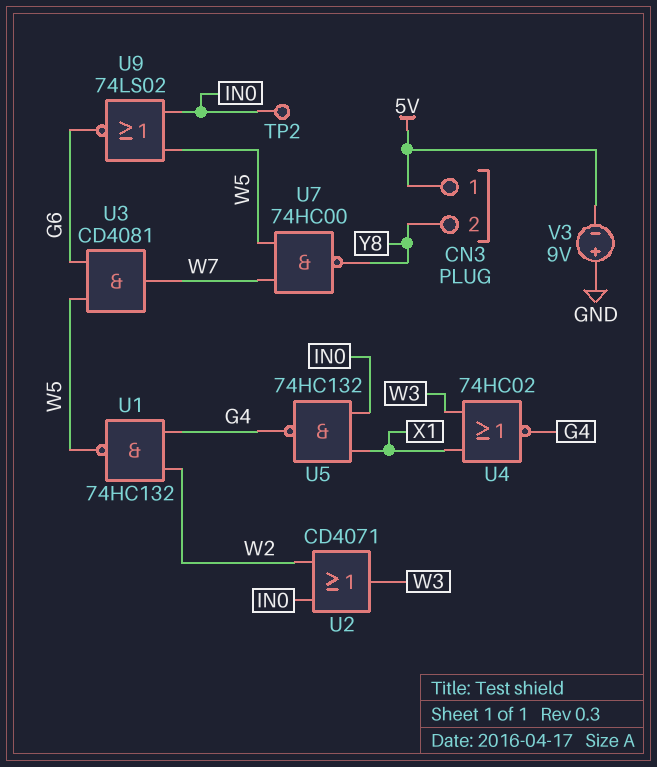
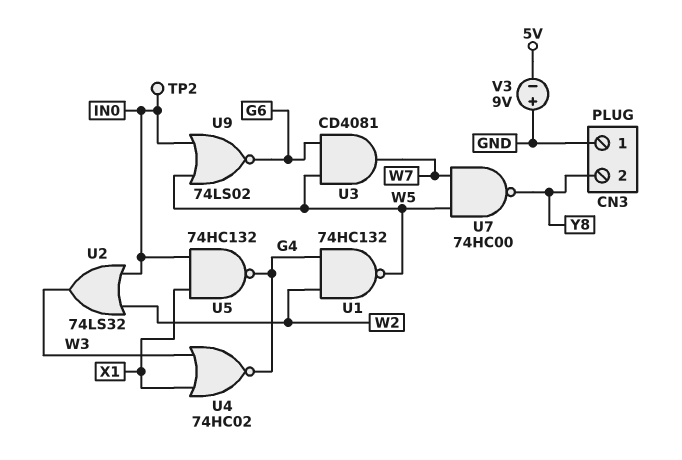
CN3 pin 1: 5V -> GND
U2: OR CD4071 (in IN0, in W2, out W3) -> OR 74LS32 (in IN0, in W2, out W3)

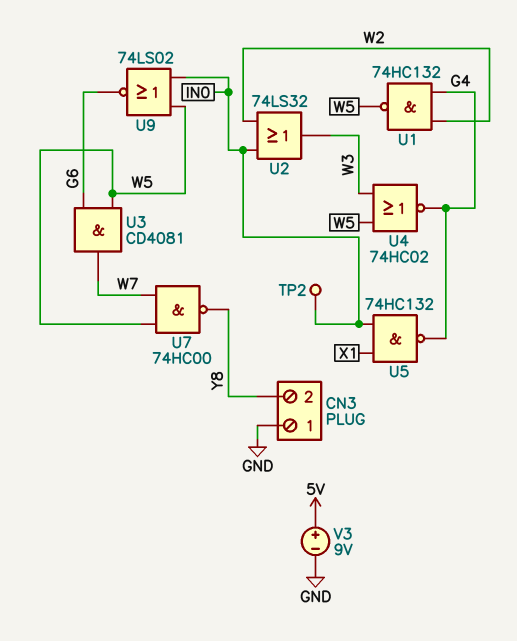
U4: NOR 74HC02 (in W3, in X1, out G4) -> NOR 74HC02 (in W3, in W5, out G4)
V3: 9V (plus GND, minus 5V) -> 9V (plus 5V, minus GND)

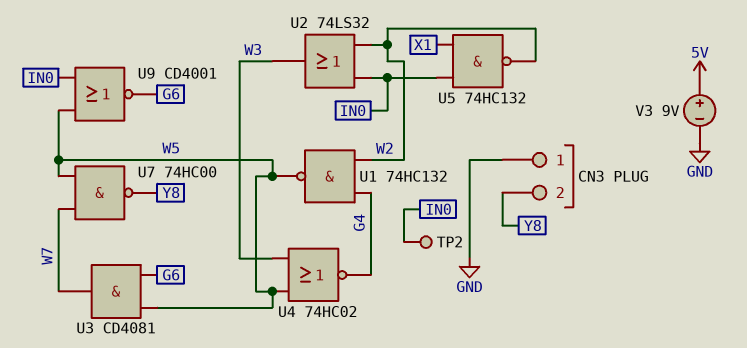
U5: NAND 74HC132 (in IN0, in X1, out G4) -> NAND 74HC132 (in IN0, in X1, out W2)
U9: NOR 74LS02 (in IN0, in W5, out G6) -> NOR CD4001 (in IN0, in W5, out G6)

